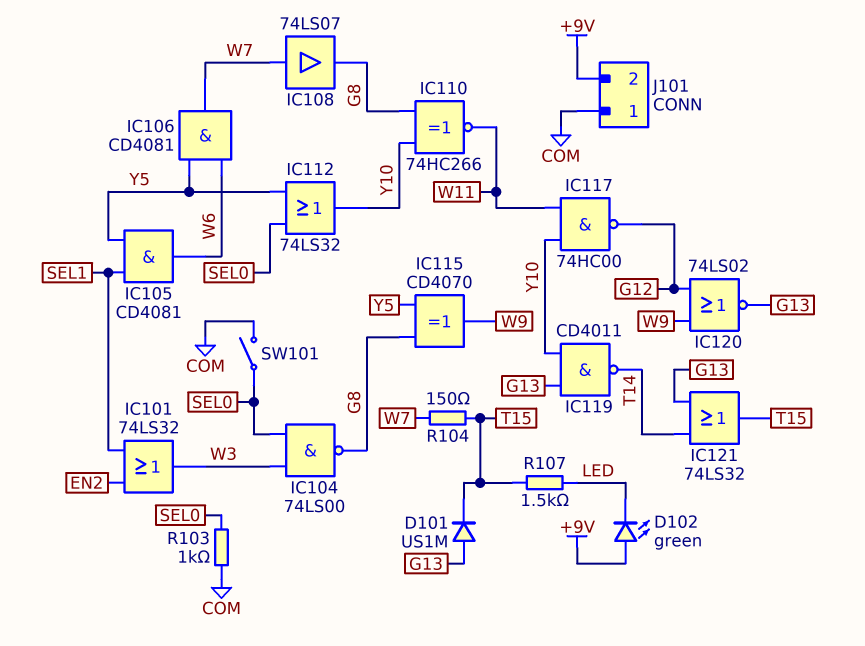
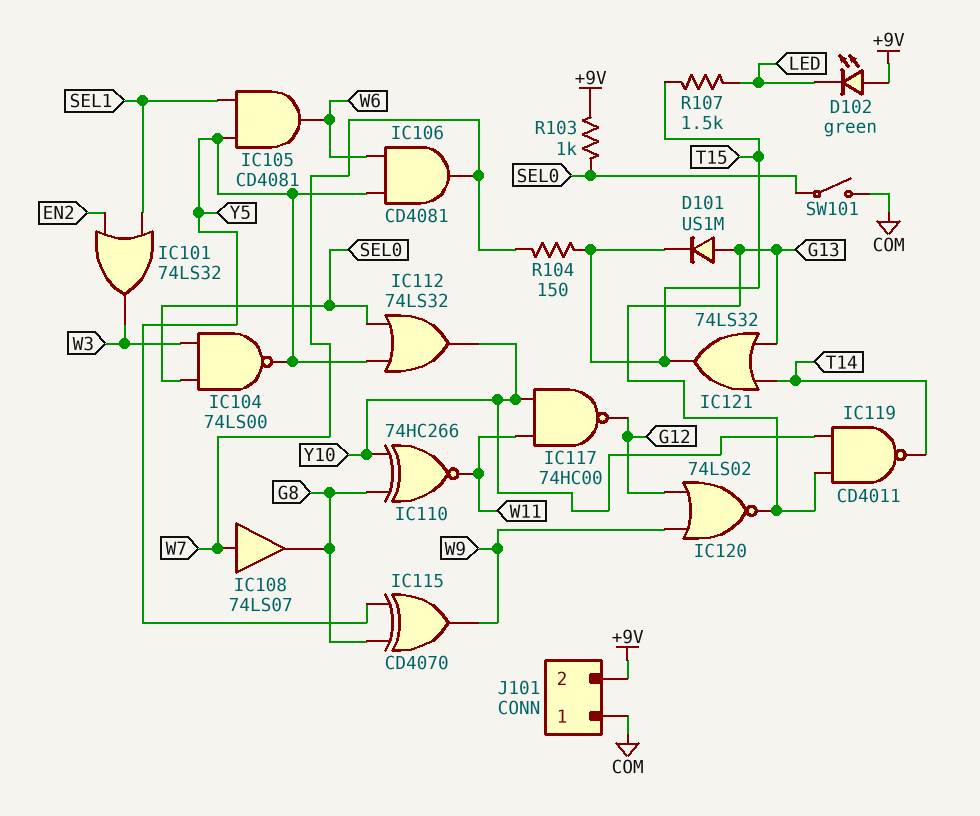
IC104: NAND 74LS00 (in SEL0, in W3, out G8) -> NAND 74LS00 (in SEL0, in W3, out Y5)
R103: 1k (COM, SEL0) -> 1k (+9V, SEL0)

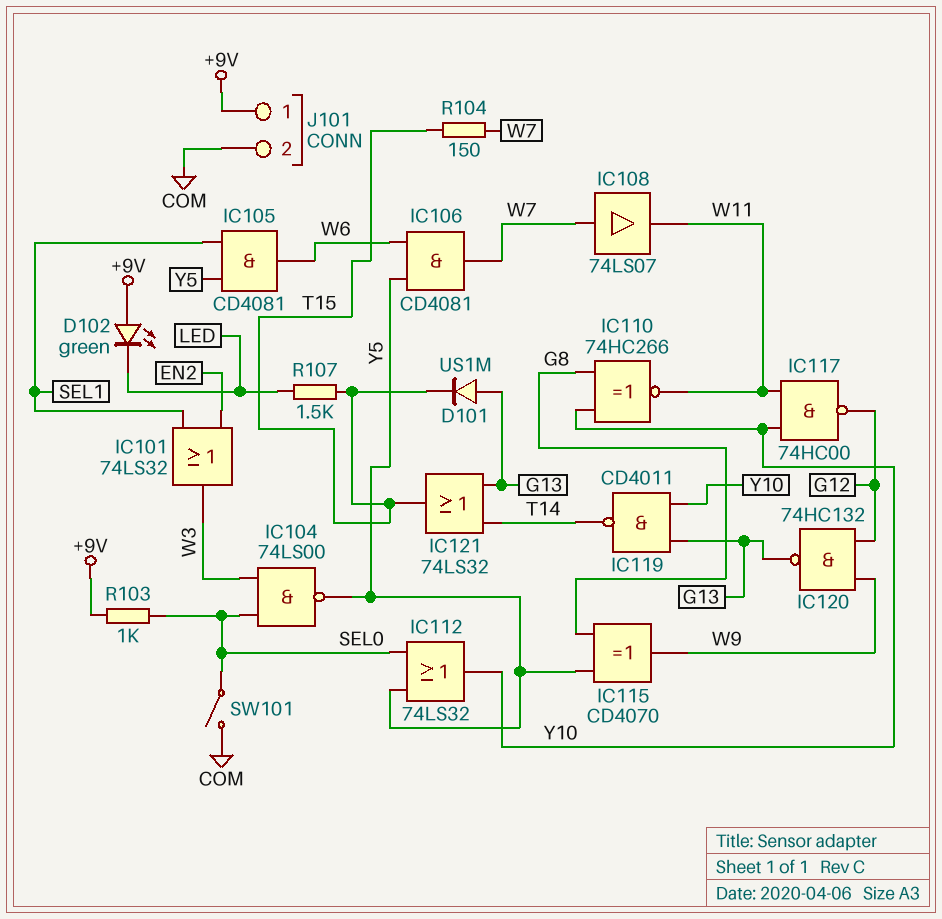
IC108: buffer 74LS07 (in W7, out G8) -> buffer 74LS07 (in W7, out W11)
IC120: NOR 74LS02 (in G12, in W9, out G13) -> NAND 74HC132 (in G12, in W9, out G13)
J101 pin 1: COM -> +9V
J101 pin 2: +9V -> COM

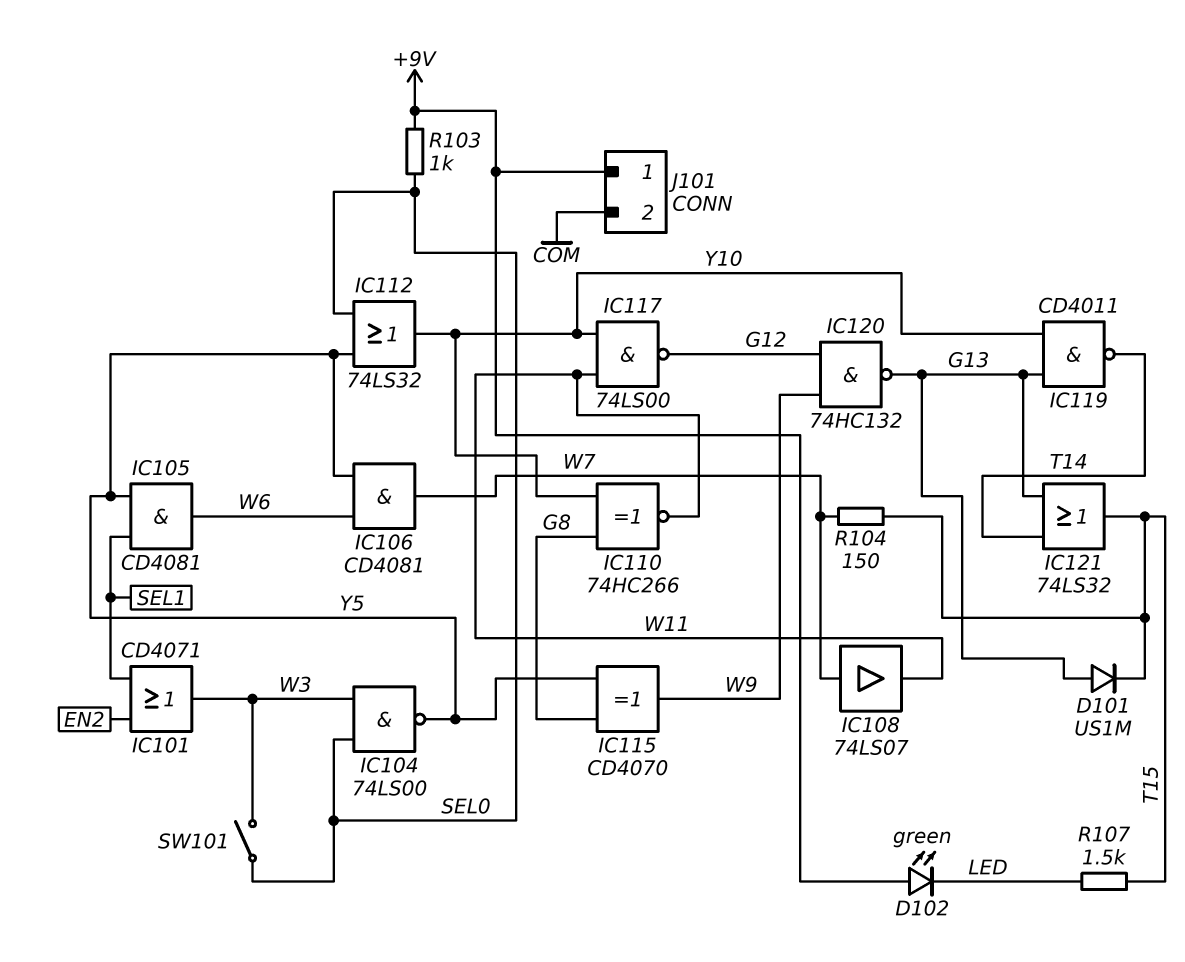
IC101: OR 74LS32 (in EN2, in SEL1, out W3) -> OR CD4071 (in EN2, in SEL1, out W3)
IC117: NAND 74HC00 (in W11, in Y10, out G12) -> NAND 74LS00 (in W11, in Y10, out G12)
SW101: switch (COM, SEL0) -> switch (SEL0, W3)

